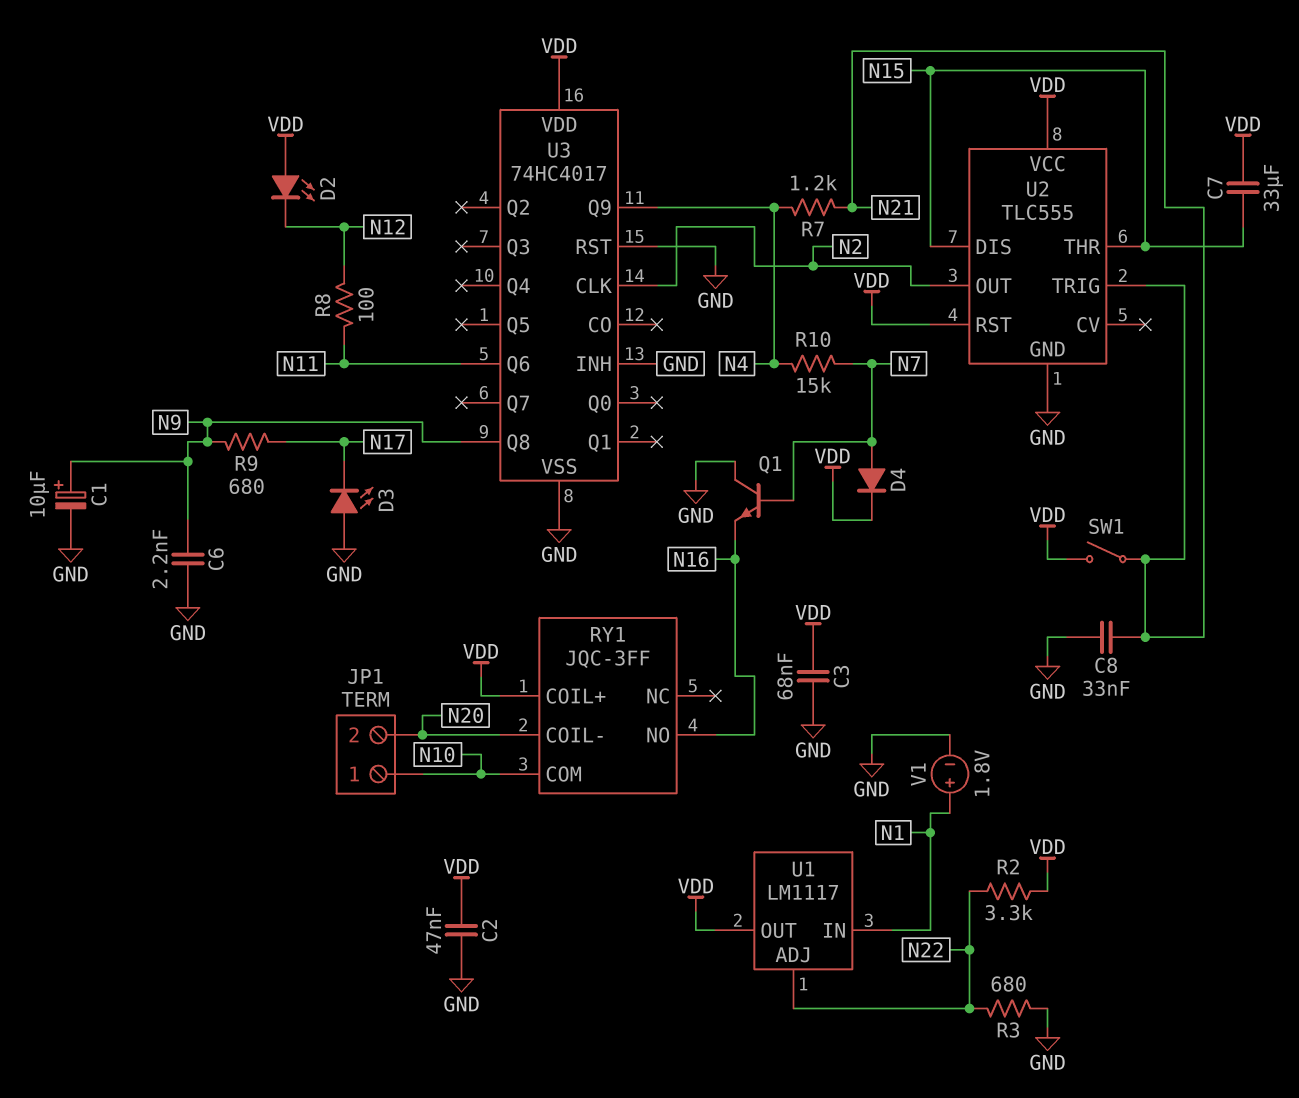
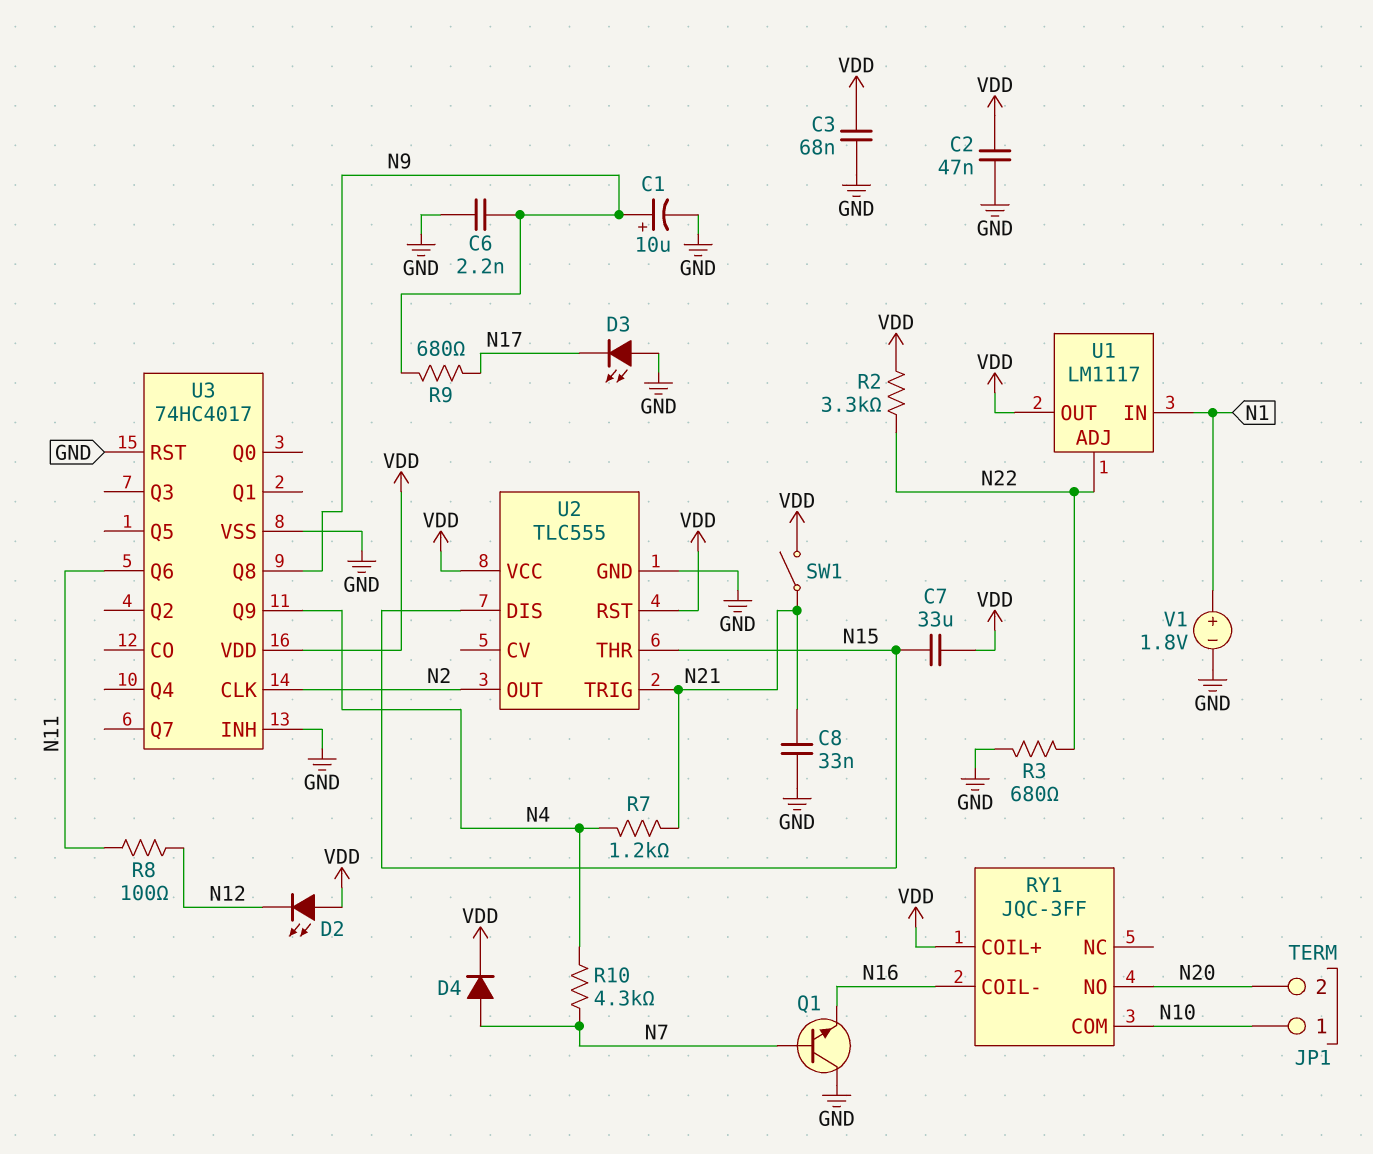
R10: 15k (N4, N7) -> 4.3k (N4, N7)
RY1 pin COIL-: N20 -> N16
RY1 pin NO: N16 -> N20

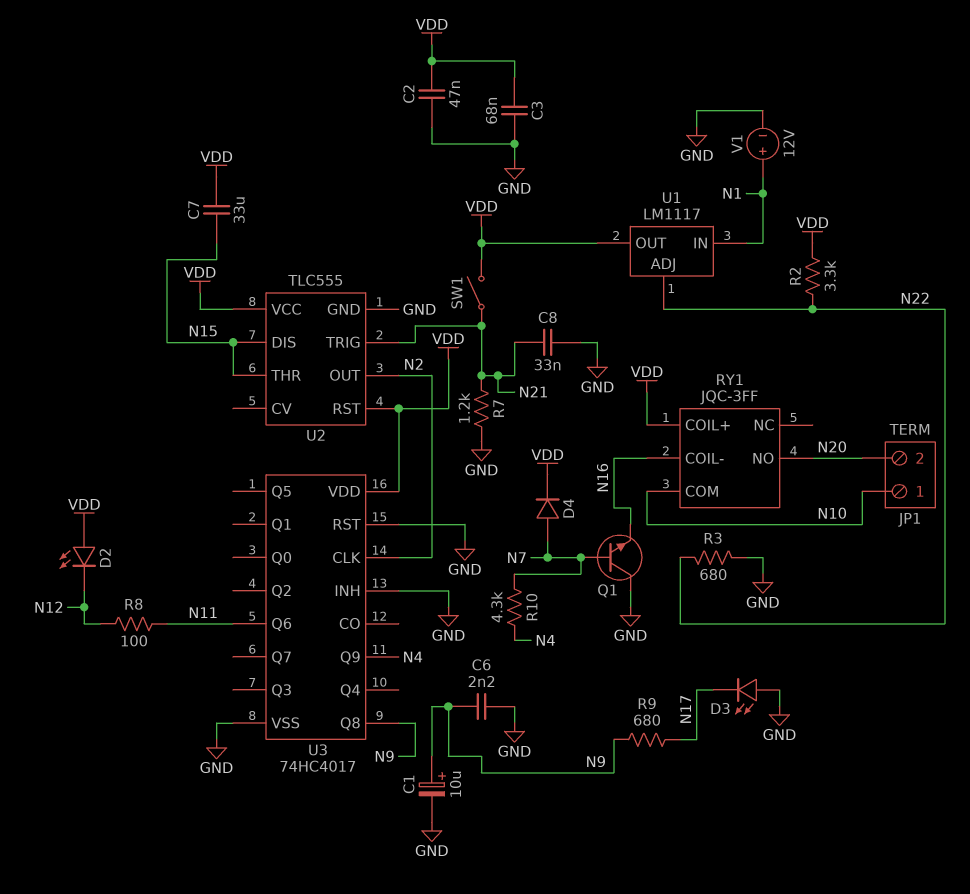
R7: 1.2k (N4, N21) -> 1.2k (GND, N21)
V1: 1.8V (plus N1, minus GND) -> 12V (plus N1, minus GND)

